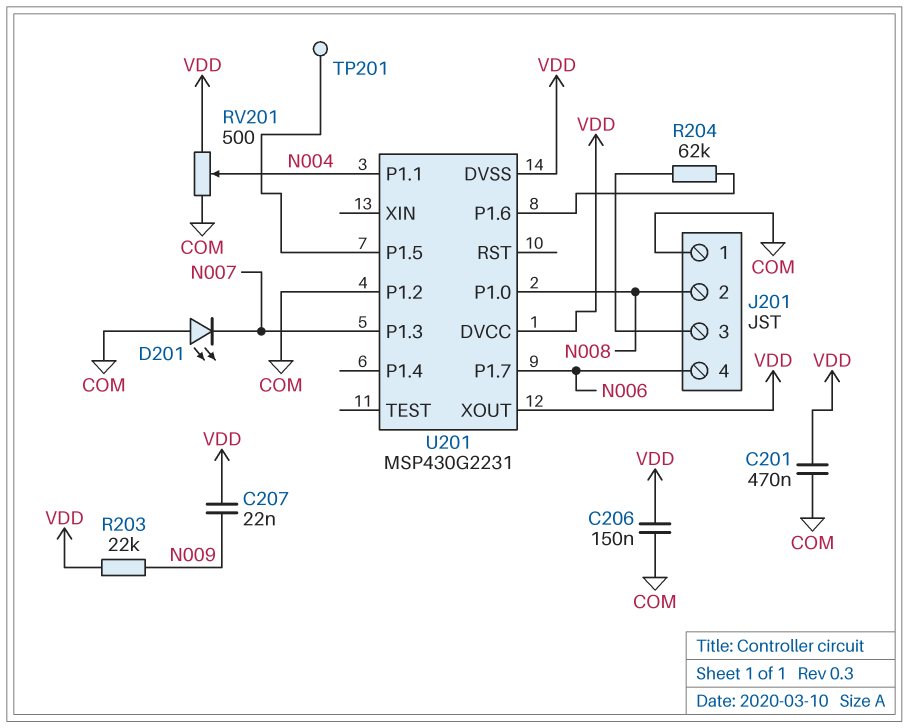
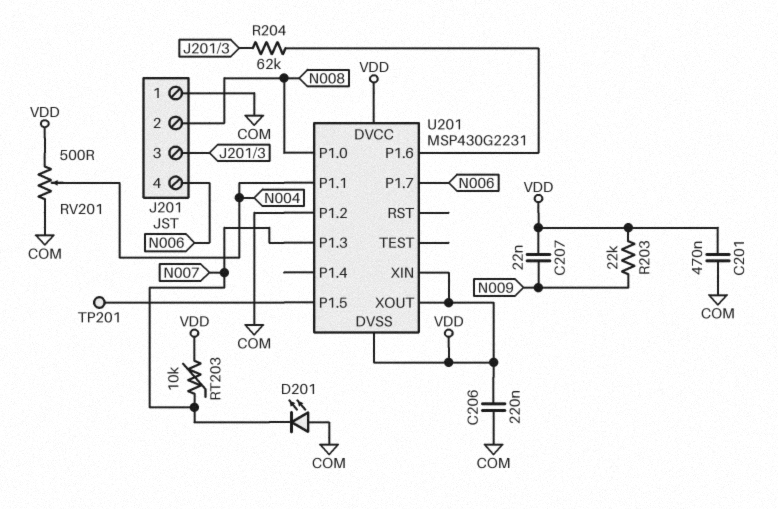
C206: 150nF (COM, VDD) -> 220nF (COM, VDD)
RT203: none -> 10k (N007, VDD)
U201 pin XIN: none -> VDD

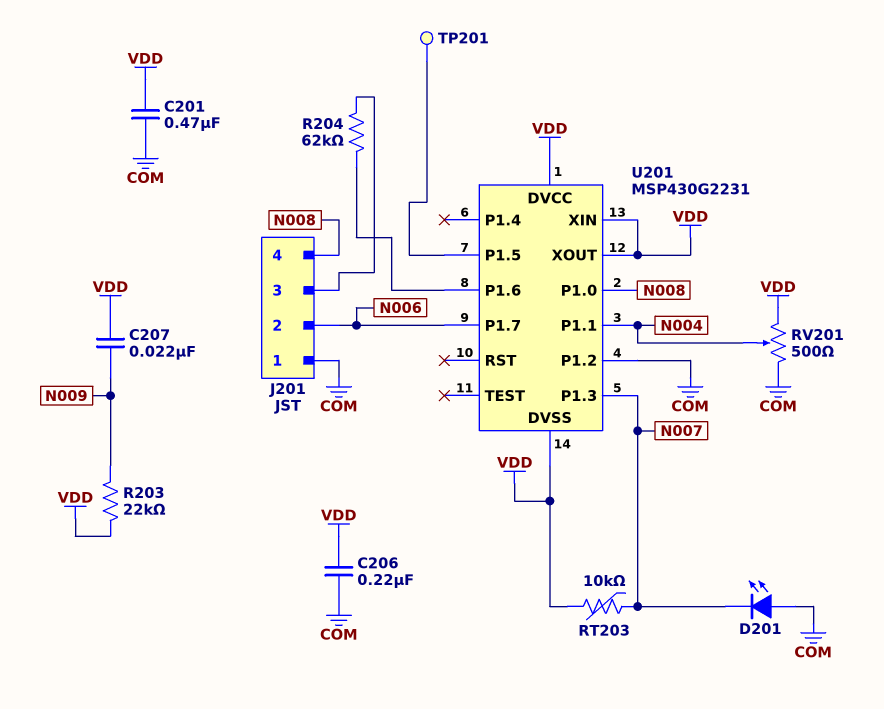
J201 pin 2: N008 -> N006
J201 pin 4: N006 -> N008

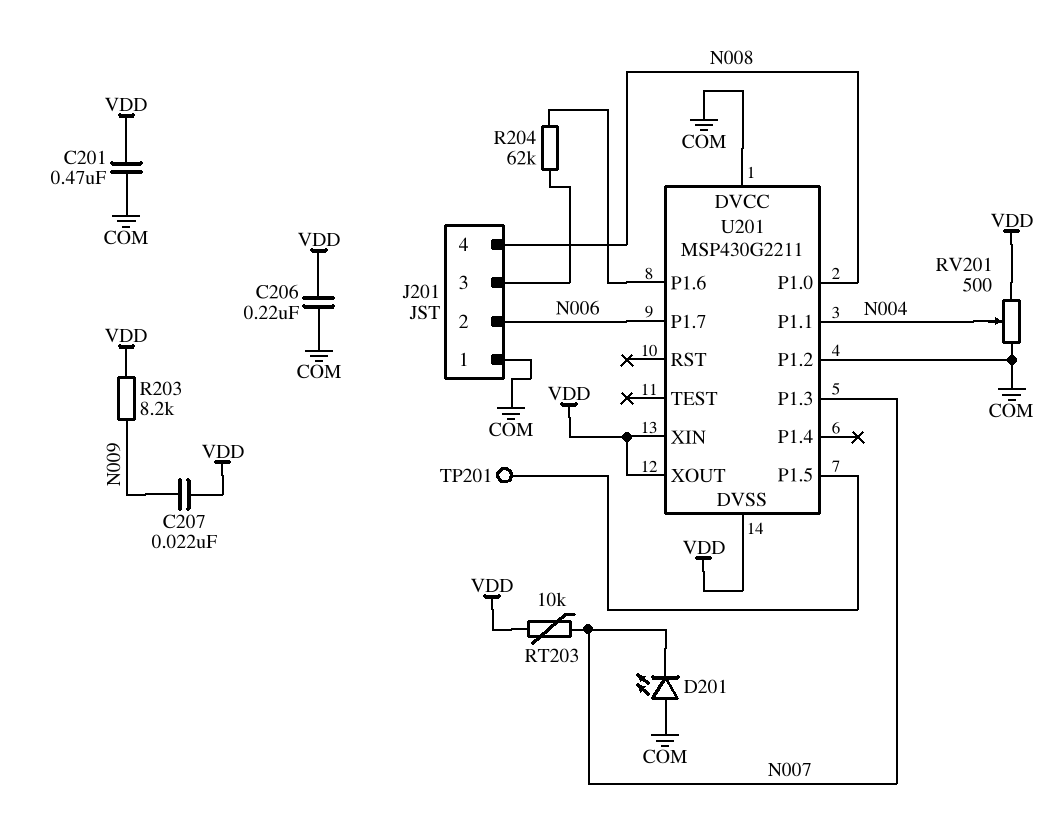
R203: 22k (N009, VDD) -> 8.2k (N009, VDD)
U201: MSP430G2231 -> MSP430G2211
U201 pin DVCC: VDD -> COM

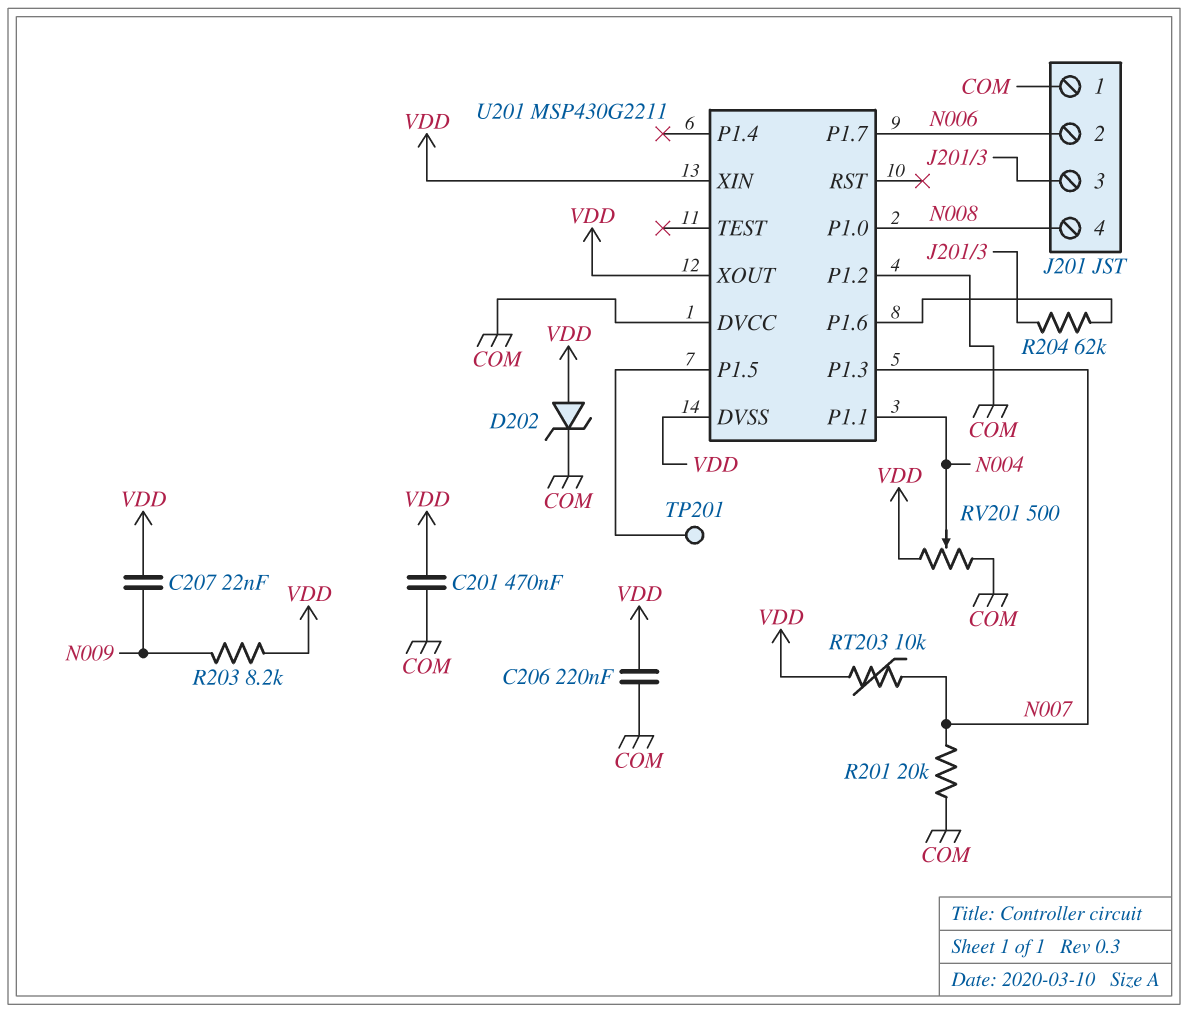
D201: LED (A COM, K N007) -> none
D202: none -> zener (A VDD, K COM)
R201: none -> 20k (COM, N007)

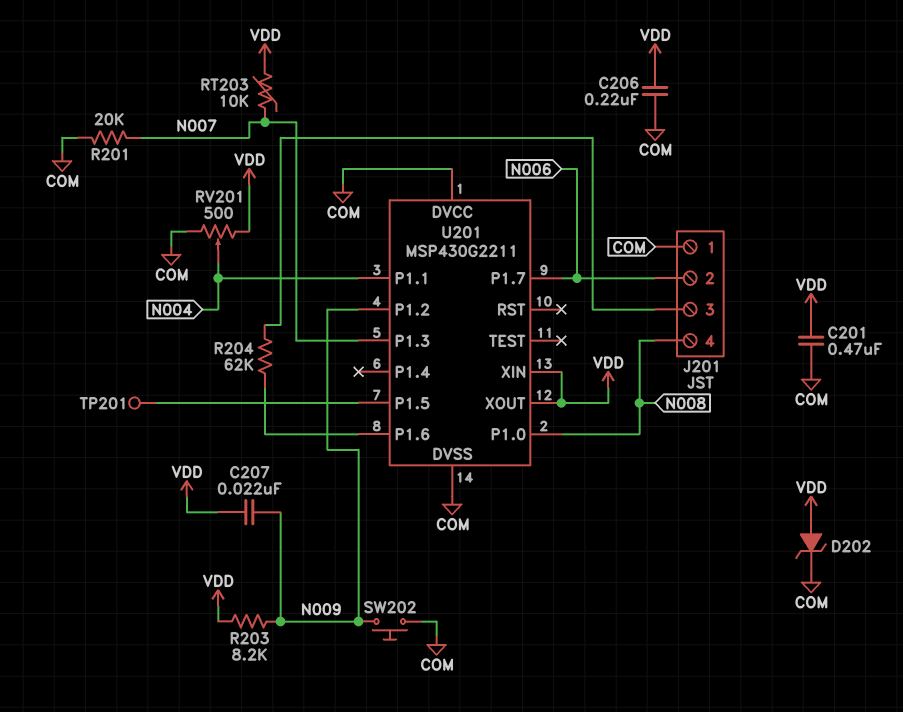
SW202: none -> button (COM, N009)
U201 pin DVSS: VDD -> COM
U201 pin P1.2: COM -> N009

